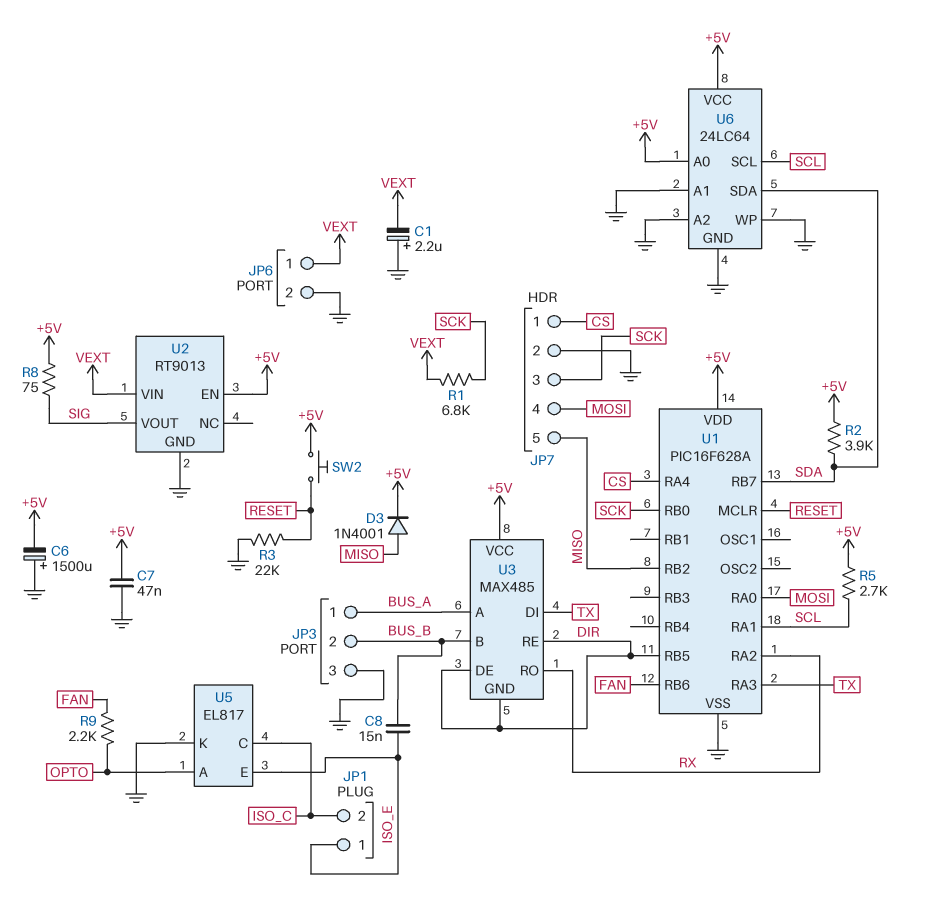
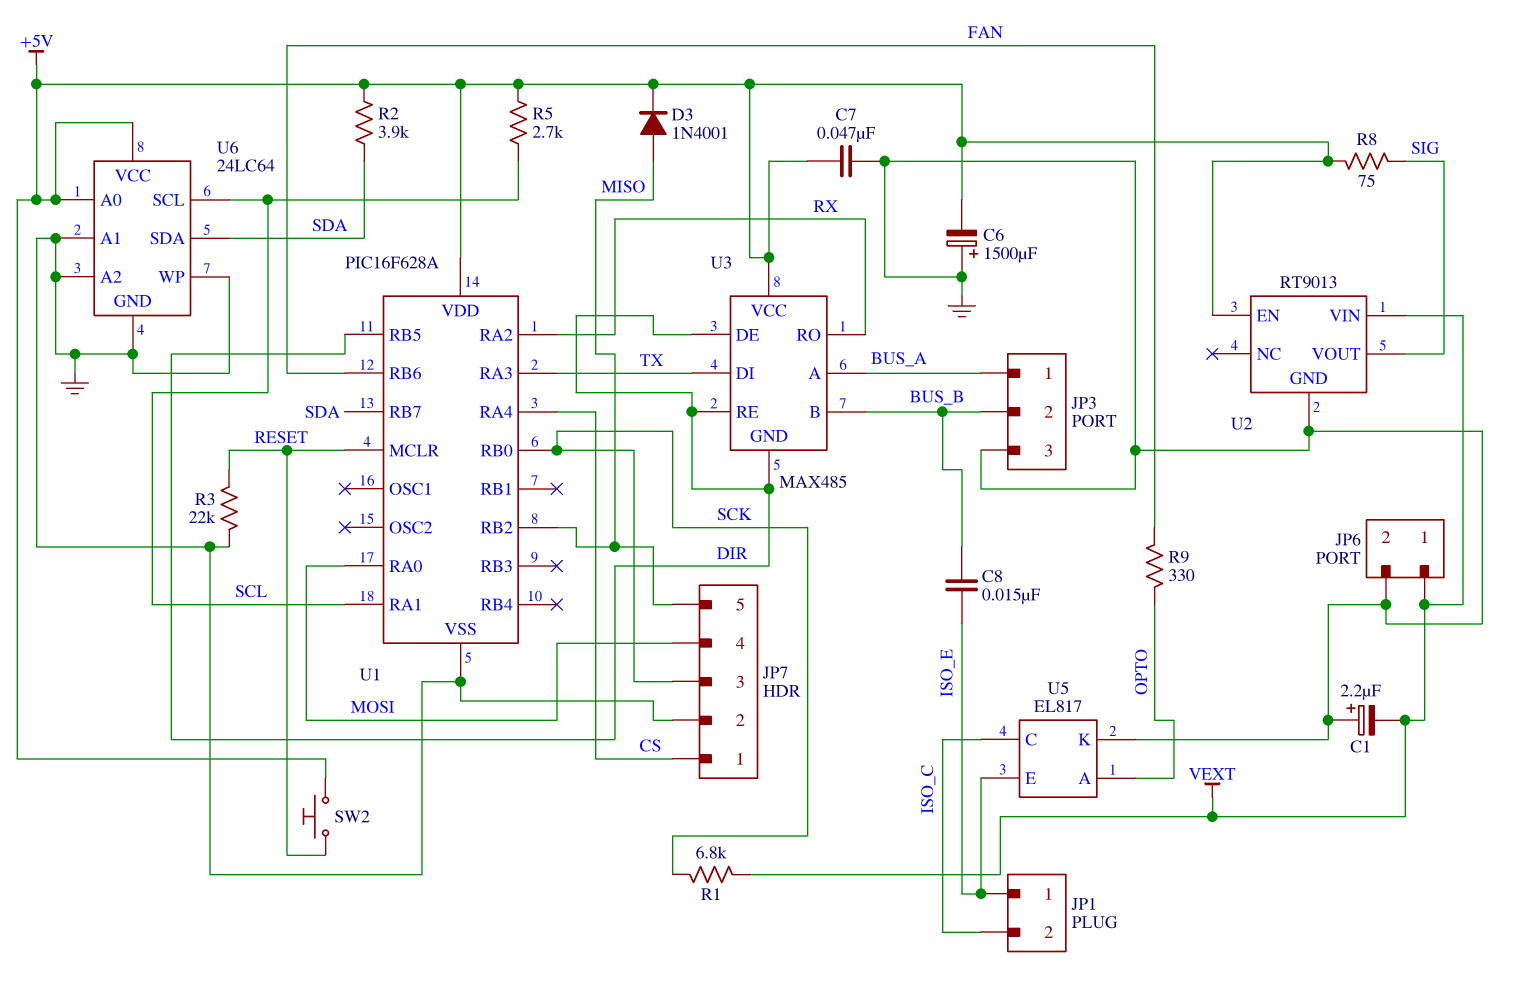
R9: 2.2k (FAN, OPTO) -> 330 (FAN, OPTO)

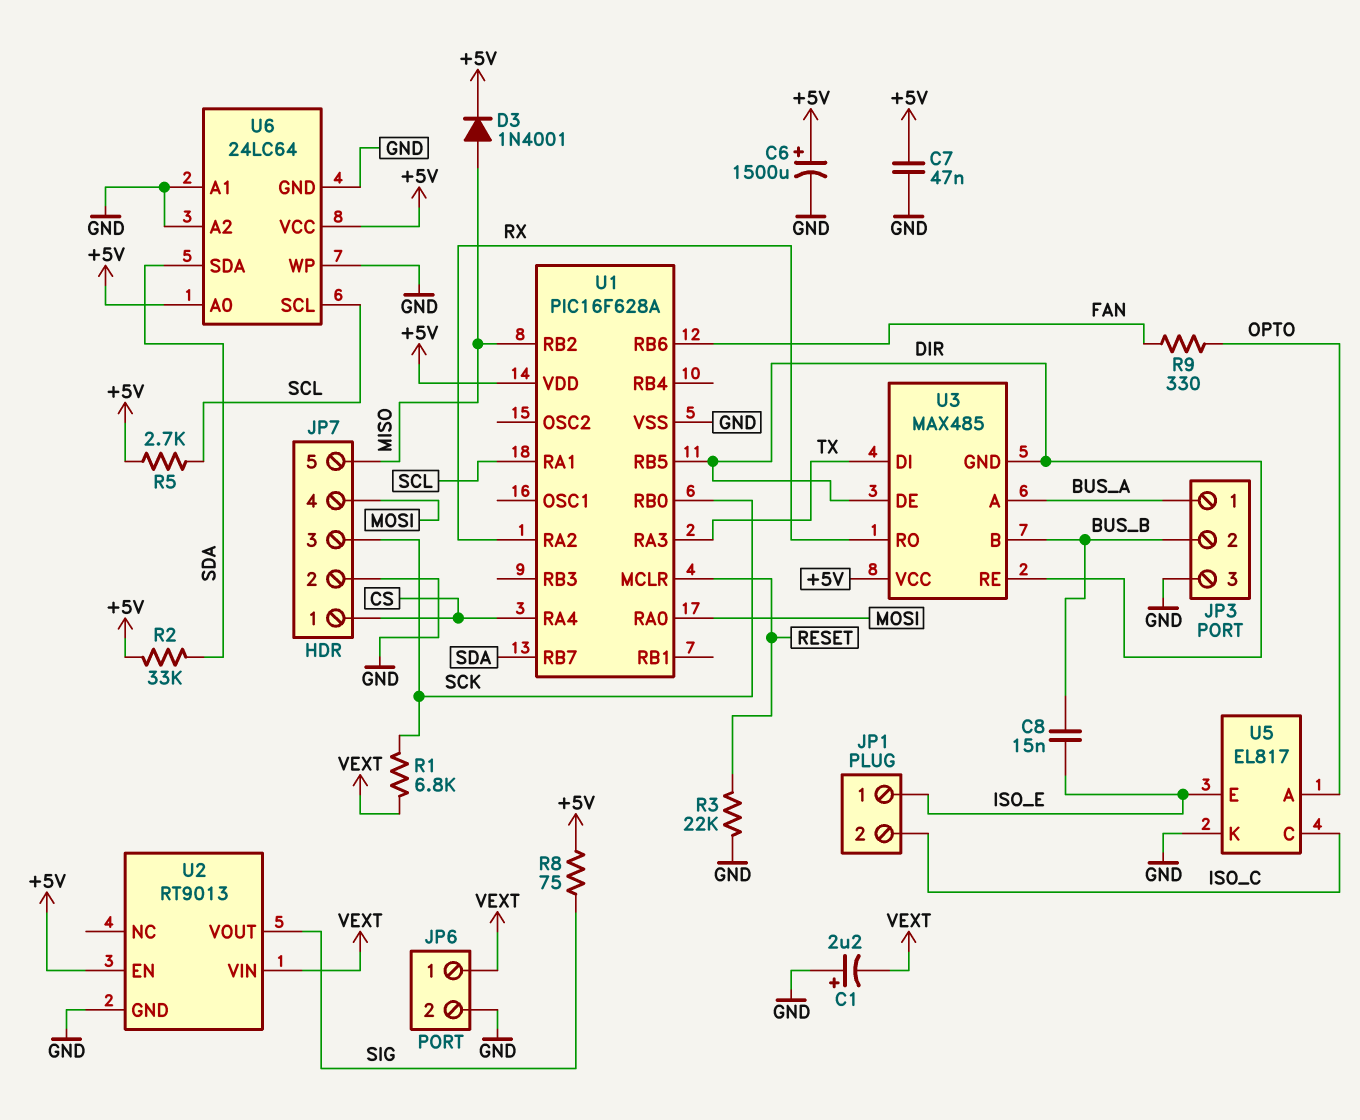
C6: 1500uF (plus GND, minus +5V) -> 1500uF (plus +5V, minus GND)
R2: 3.9k (+5V, SDA) -> 33k (+5V, SDA)
SW2: button (+5V, RESET) -> none

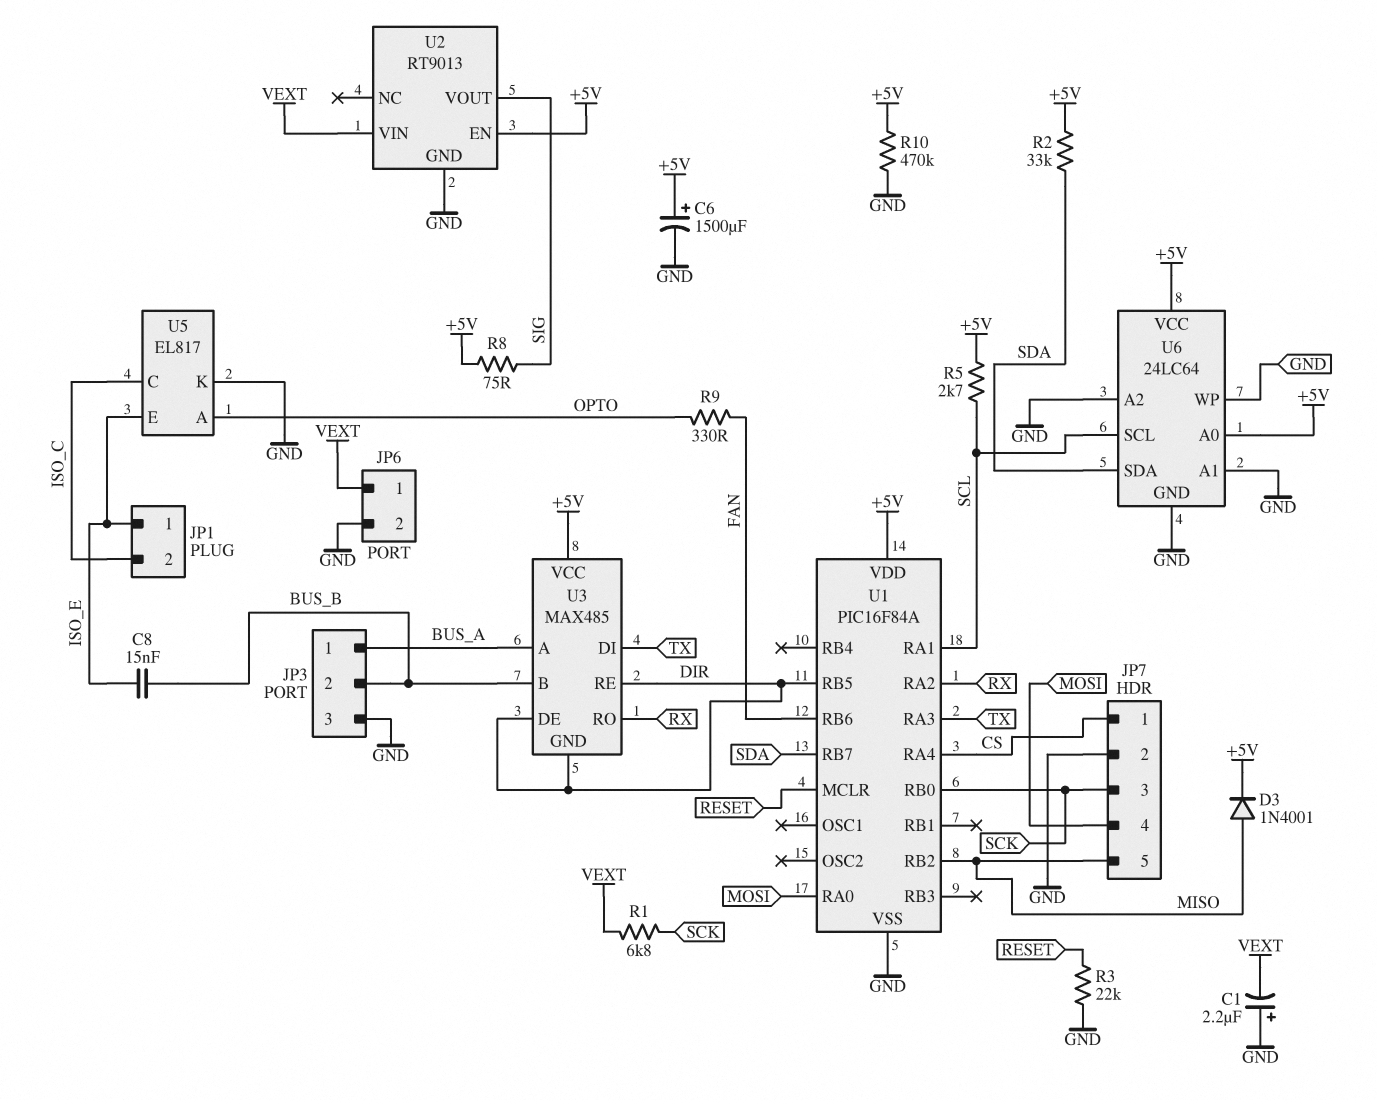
C7: 47nF (+5V, GND) -> none
R10: none -> 470k (+5V, GND)
U1: PIC16F628A -> PIC16F84A

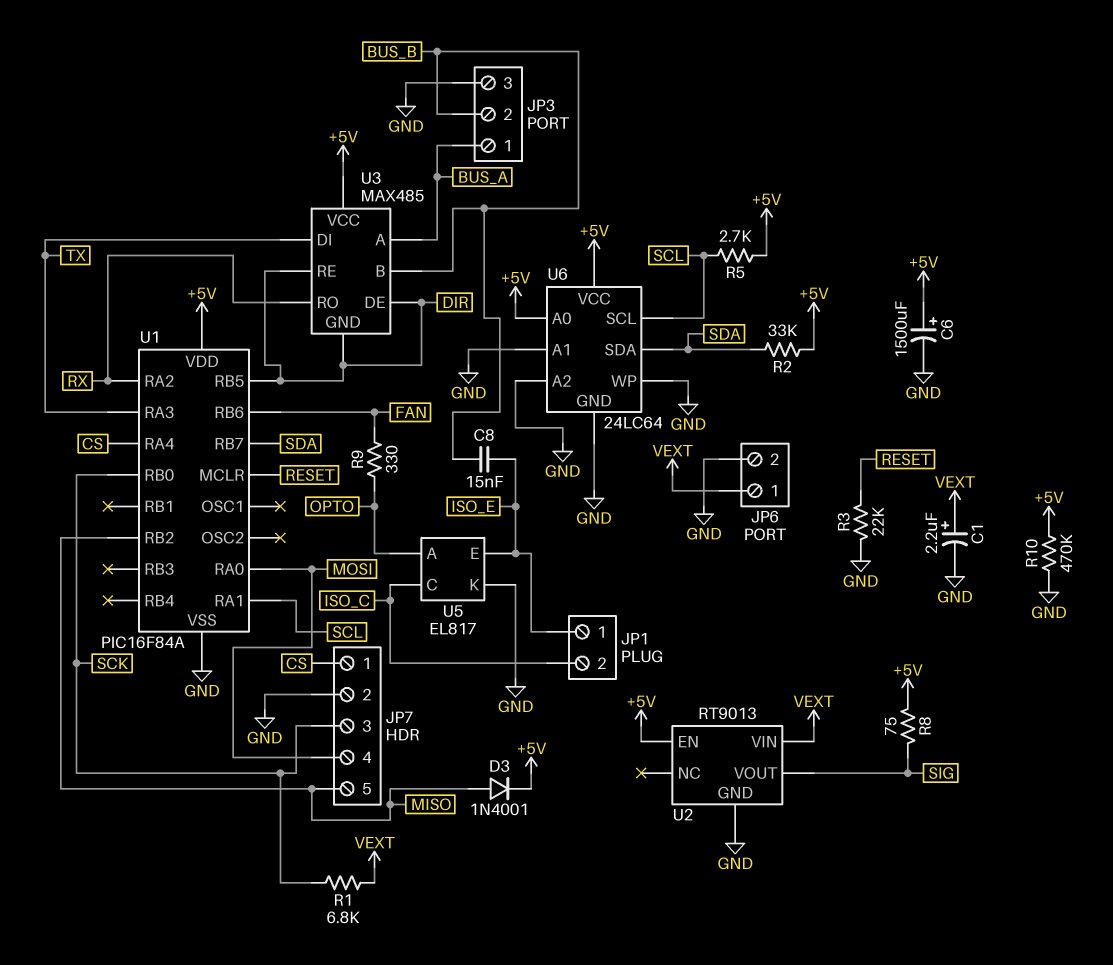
C1: 2.2uF (plus GND, minus VEXT) -> 2.2uF (plus VEXT, minus GND)

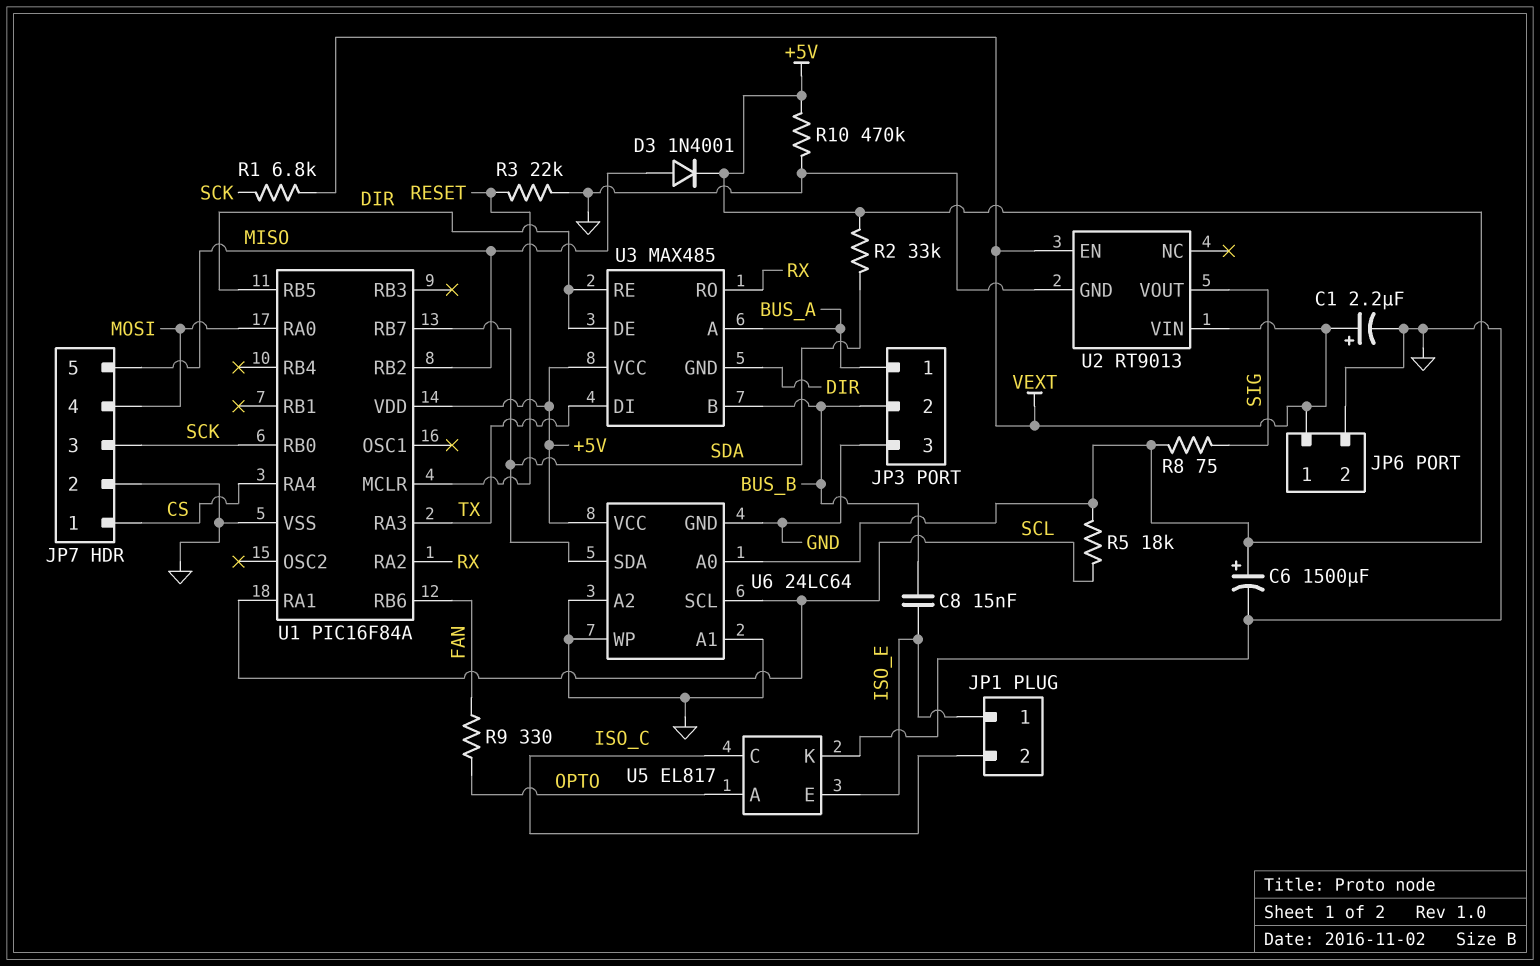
R5: 2.7k (+5V, SCL) -> 18k (+5V, SCL)
U2 pin EN: +5V -> VEXT

